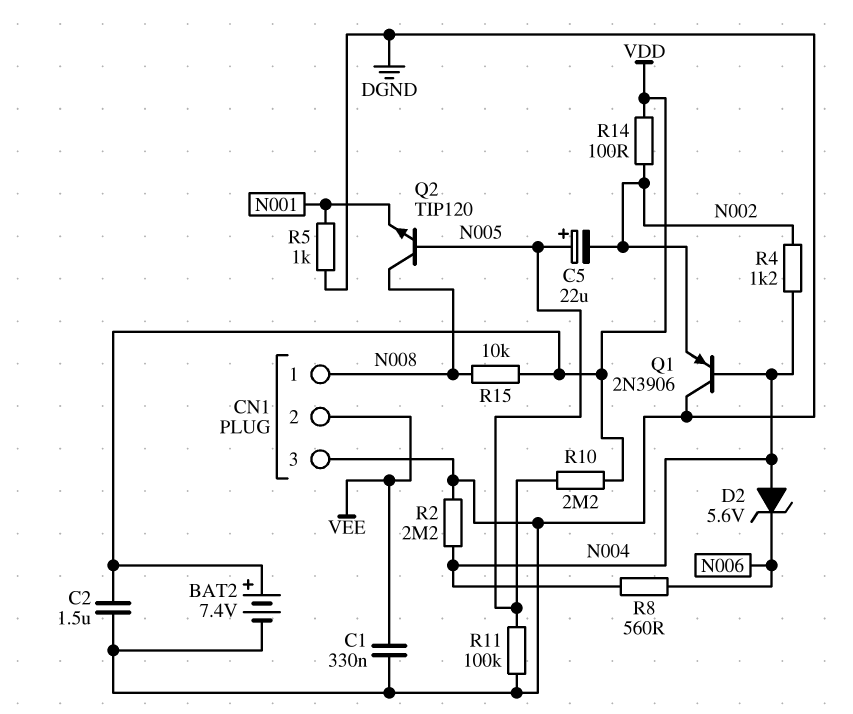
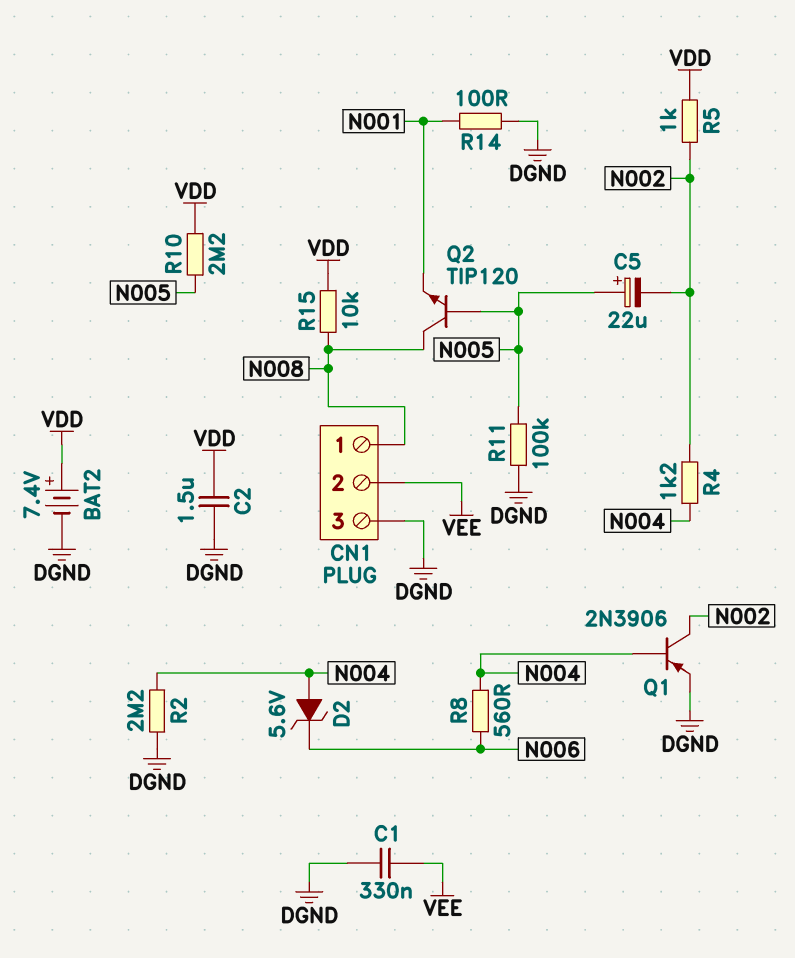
Q1: PNP 2N3906 (B N004, C DGND, E N002) -> PNP 2N3906 (B N004, C N002, E DGND)
R5: 1k (DGND, N001) -> 1k (N002, VDD)
R14: 100 (N002, VDD) -> 100 (DGND, N001)

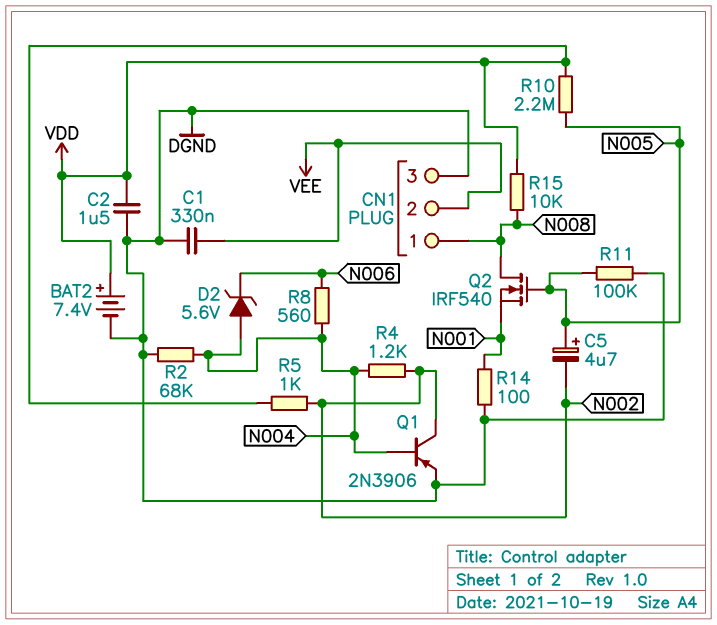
C5: 22uF (plus N005, minus N002) -> 4.7uF (plus N005, minus N002)
Q2: NPN TIP120 (B N005, C N008, E N001) -> NMOS IRF540 (G N005, D N008, S N001)
R2: 2.2M (DGND, N004) -> 68k (DGND, N004)

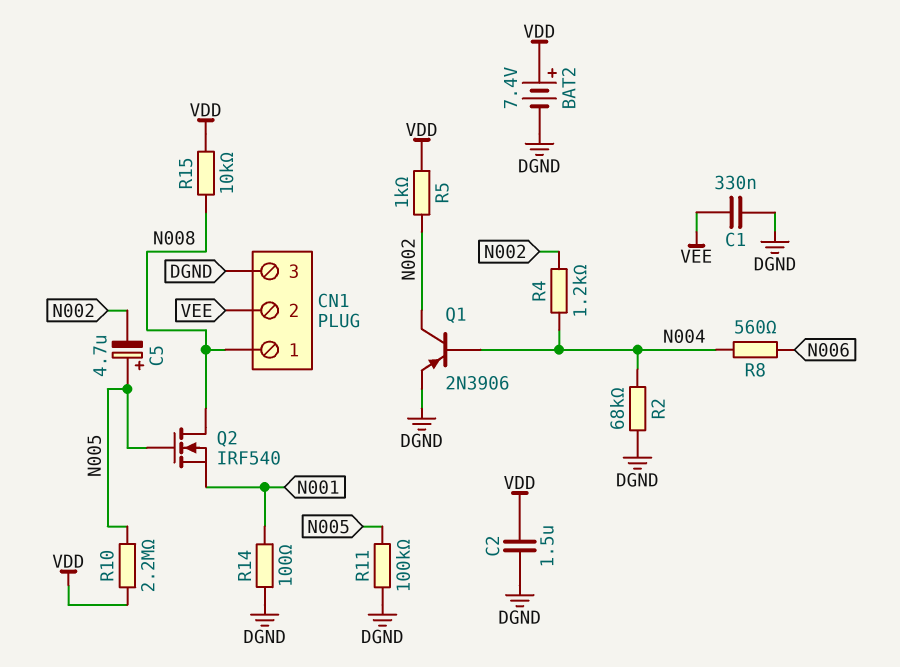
D2: zener 5.6V (A N004, K N006) -> none

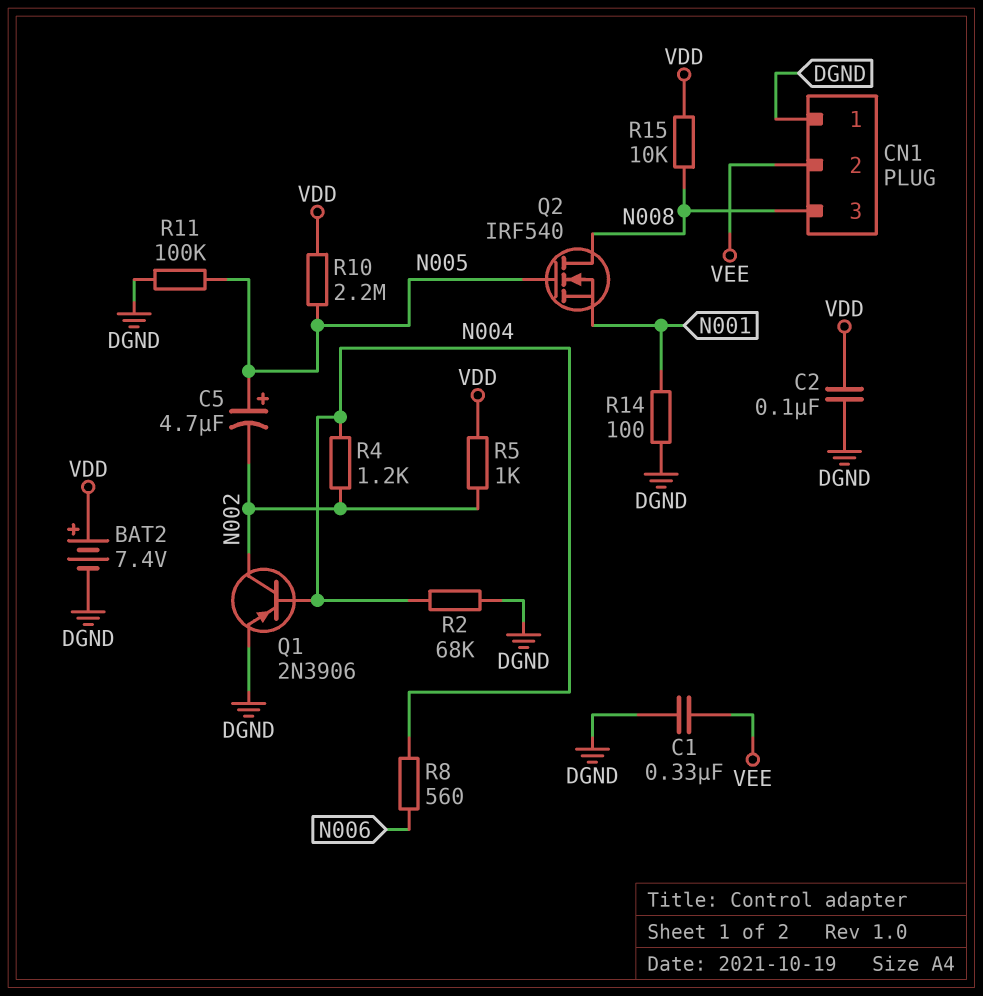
C2: 1.5uF (DGND, VDD) -> 100nF (DGND, VDD)
CN1 pin 1: N008 -> DGND
CN1 pin 3: DGND -> N008

